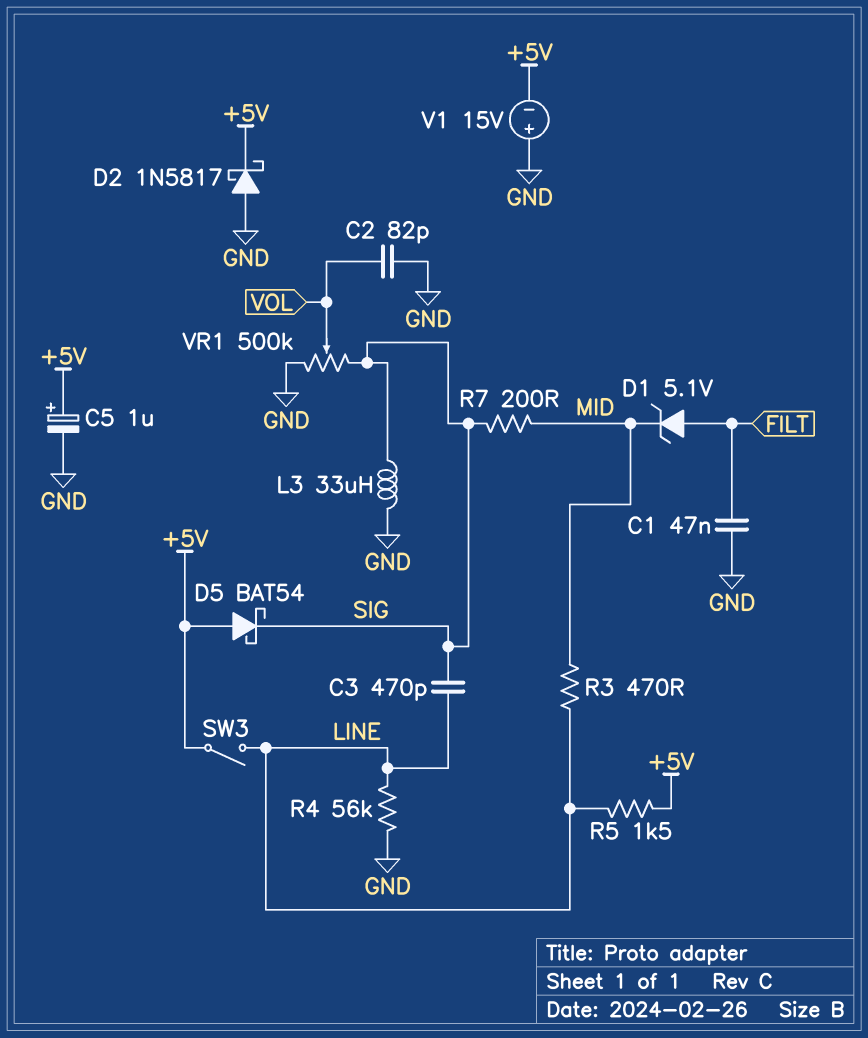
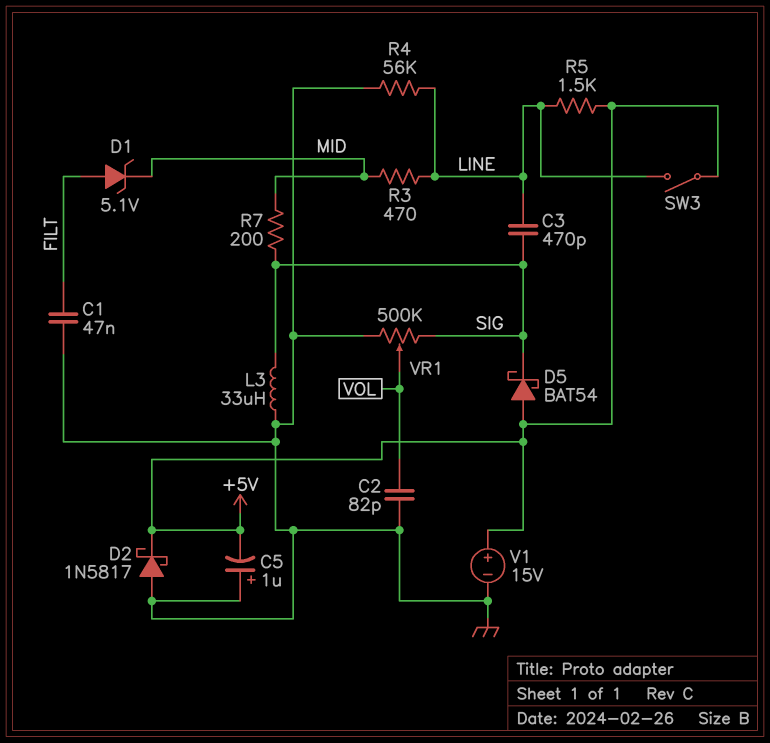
C5: 1uF (plus +5V, minus GND) -> 1uF (plus GND, minus +5V)
V1: 15V (plus GND, minus +5V) -> 15V (plus +5V, minus GND)

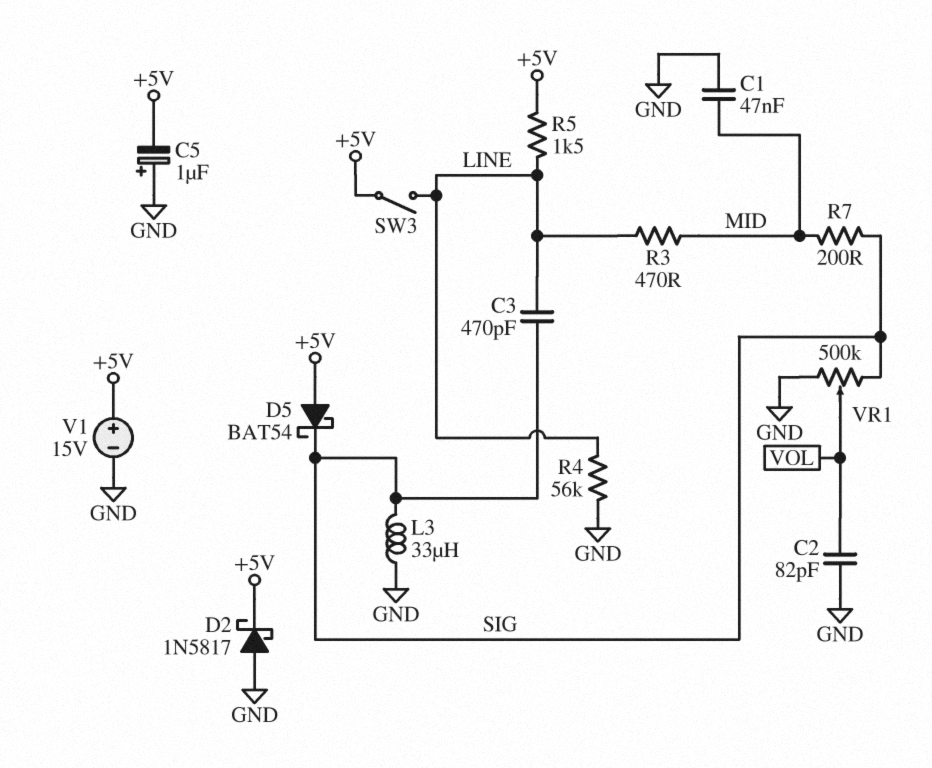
C1: 47nF (FILT, GND) -> 47nF (GND, MID)
D1: zener 5.1V (A FILT, K MID) -> none

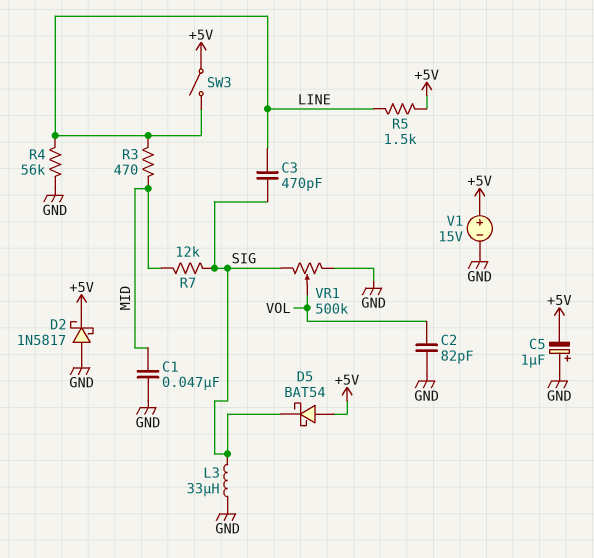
R7: 200 (MID, SIG) -> 12k (MID, SIG)

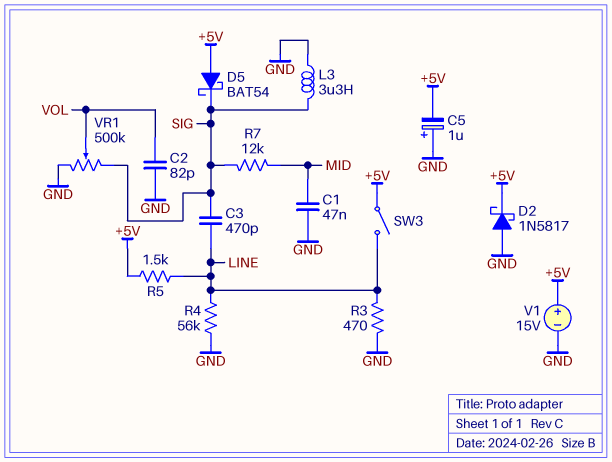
L3: 33uH (GND, SIG) -> 3.3uH (GND, SIG)
R3: 470 (LINE, MID) -> 470 (GND, LINE)

